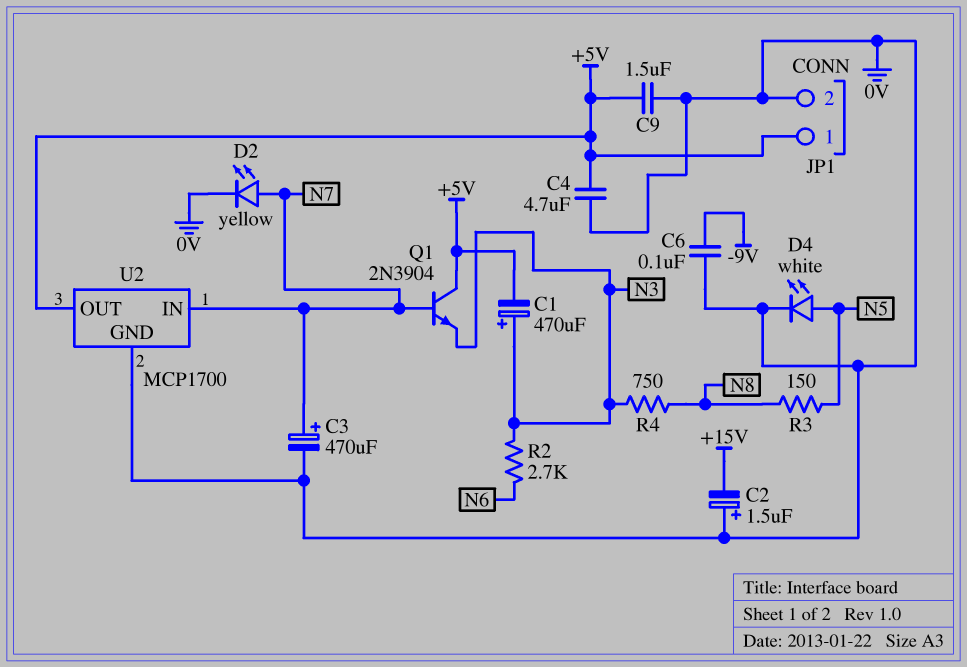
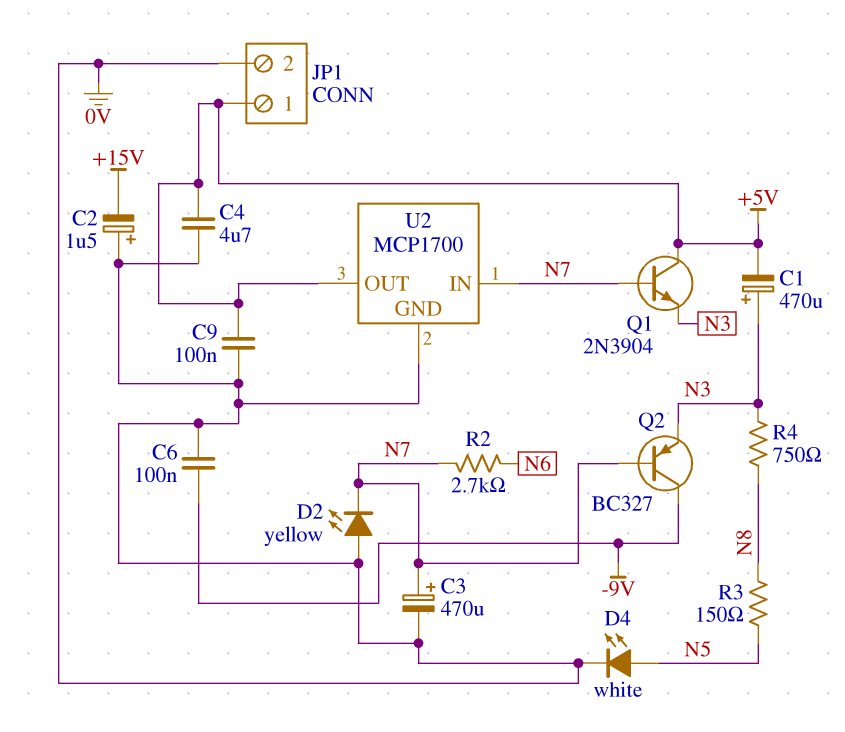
C9: 1.5uF (+5V, 0V) -> 100nF (+5V, 0V)
D2: LED yellow (A N7, K 0V) -> LED yellow (A 0V, K N7)
Q2: none -> PNP BC327 (B N7, C -9V, E N3)
R2: 2.7k (N3, N6) -> 2.7k (N6, N7)

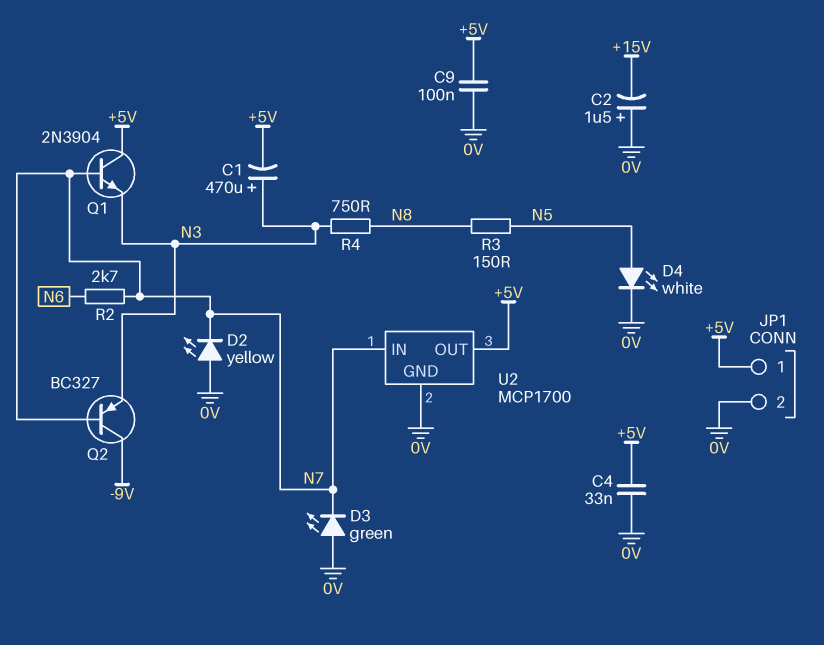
C3: 470uF (plus N7, minus 0V) -> none
C4: 4.7uF (+5V, 0V) -> 33nF (+5V, 0V)
C6: 100nF (-9V, 0V) -> none
D3: none -> LED green (A 0V, K N7)

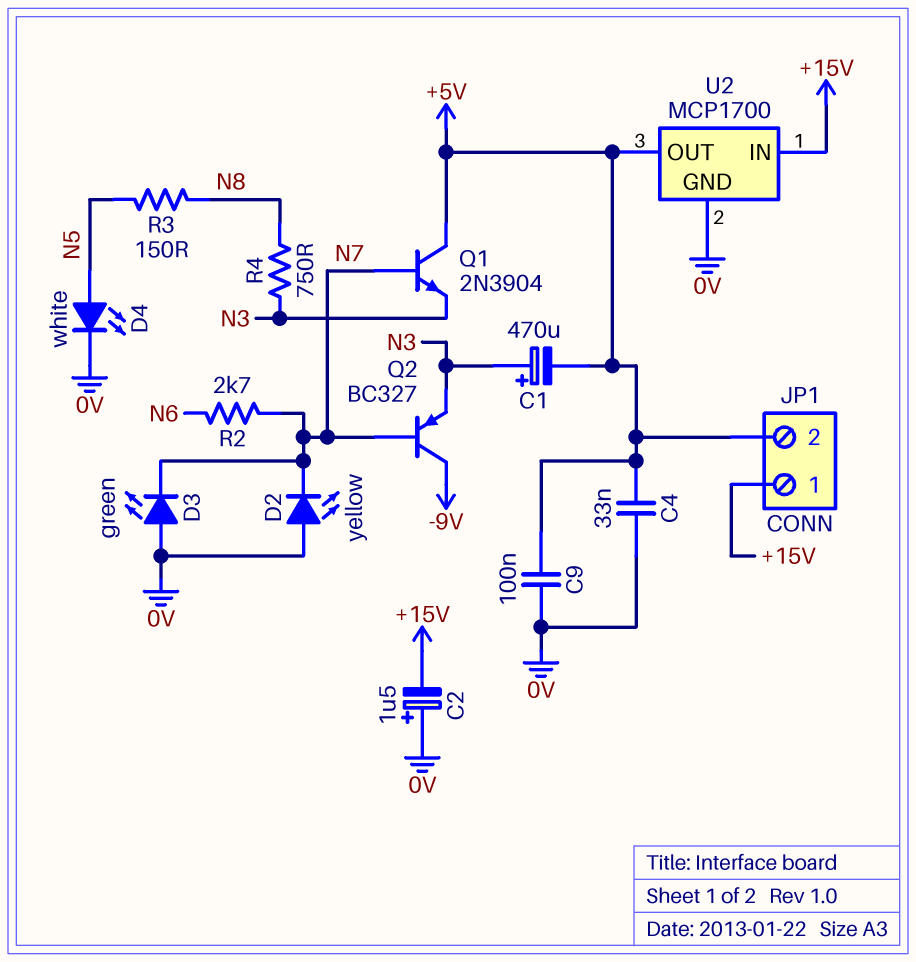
JP1 pin 1: +5V -> +15V
JP1 pin 2: 0V -> +5V
U2 pin IN: N7 -> +15V

